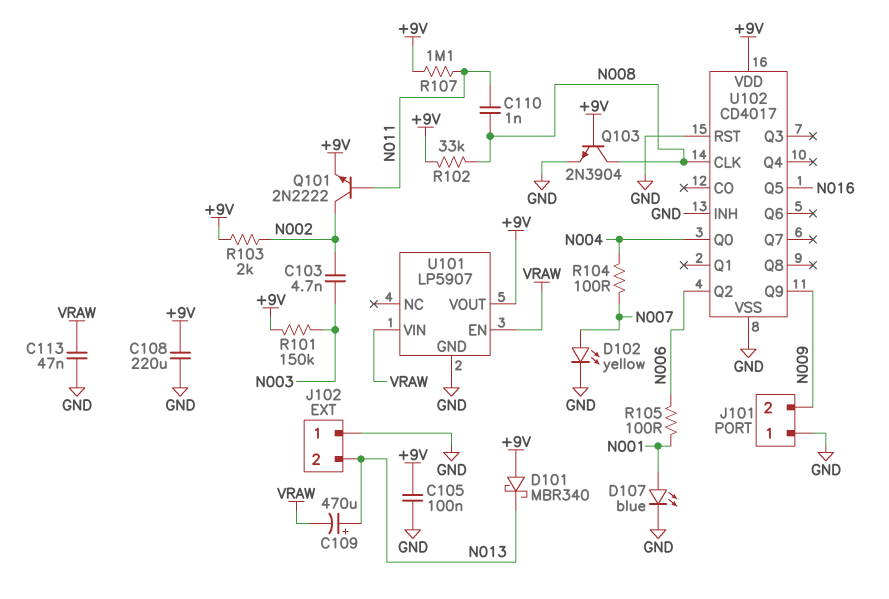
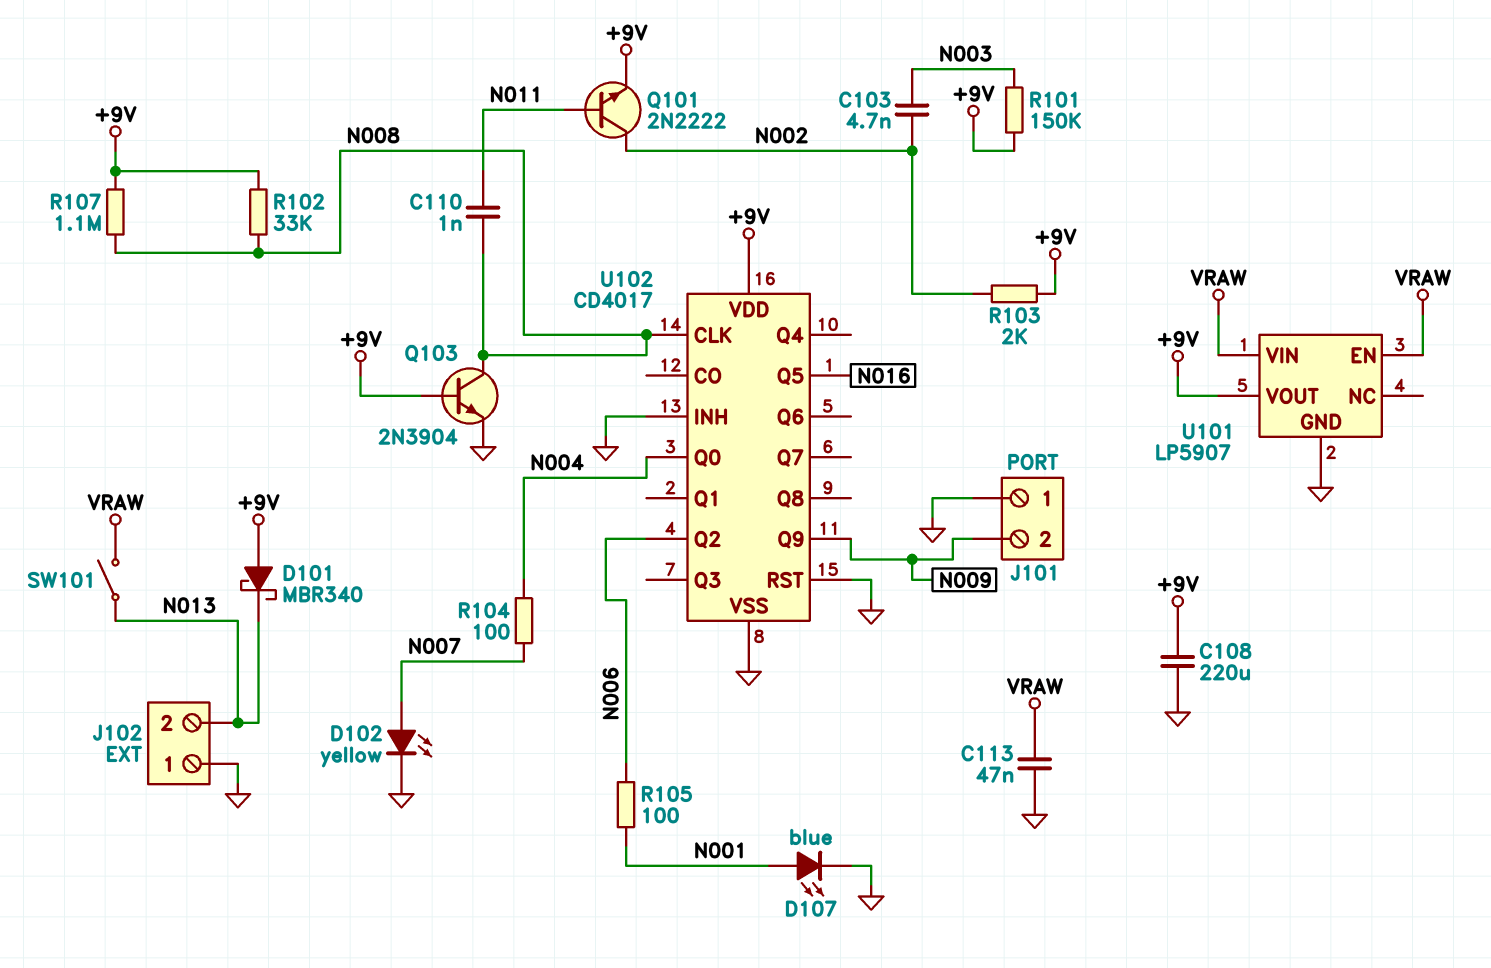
C105: 100nF (+9V, GND) -> none
C109: 470uF (plus N013, minus VRAW) -> none
R107: 1.1M (+9V, N011) -> 1.1M (+9V, N008)
SW101: none -> switch (N013, VRAW)

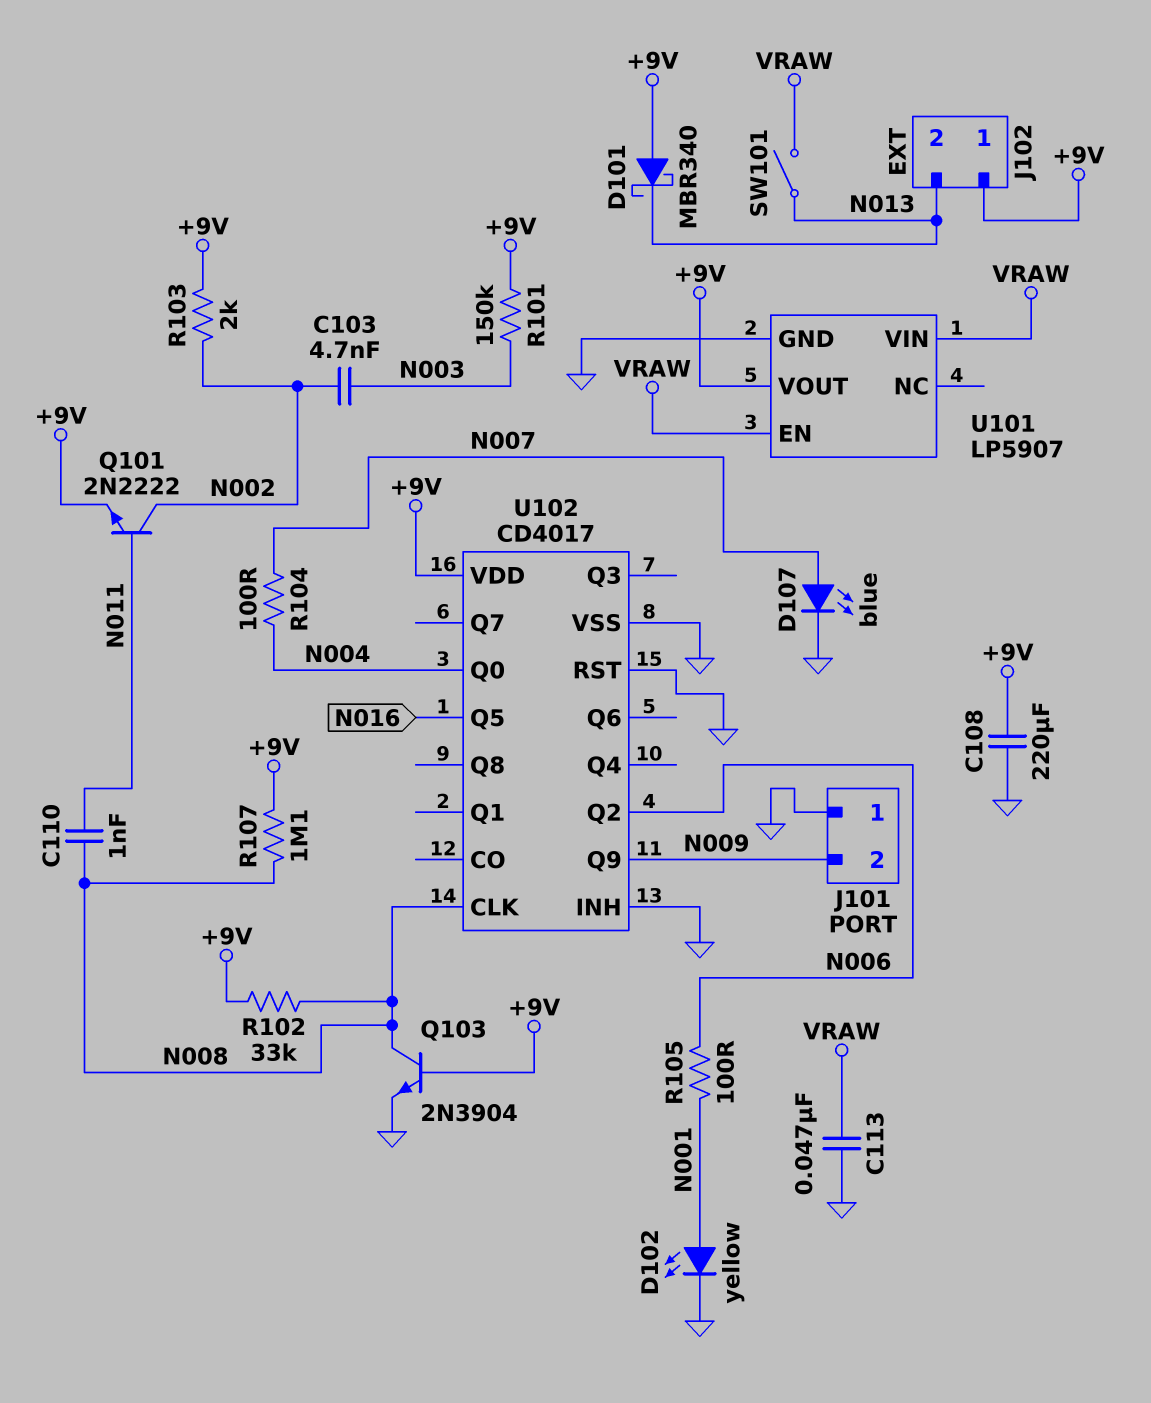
D102: LED yellow (A N007, K GND) -> LED yellow (A N001, K GND)
D107: LED blue (A N001, K GND) -> LED blue (A N007, K GND)
J102 pin 1: GND -> +9V

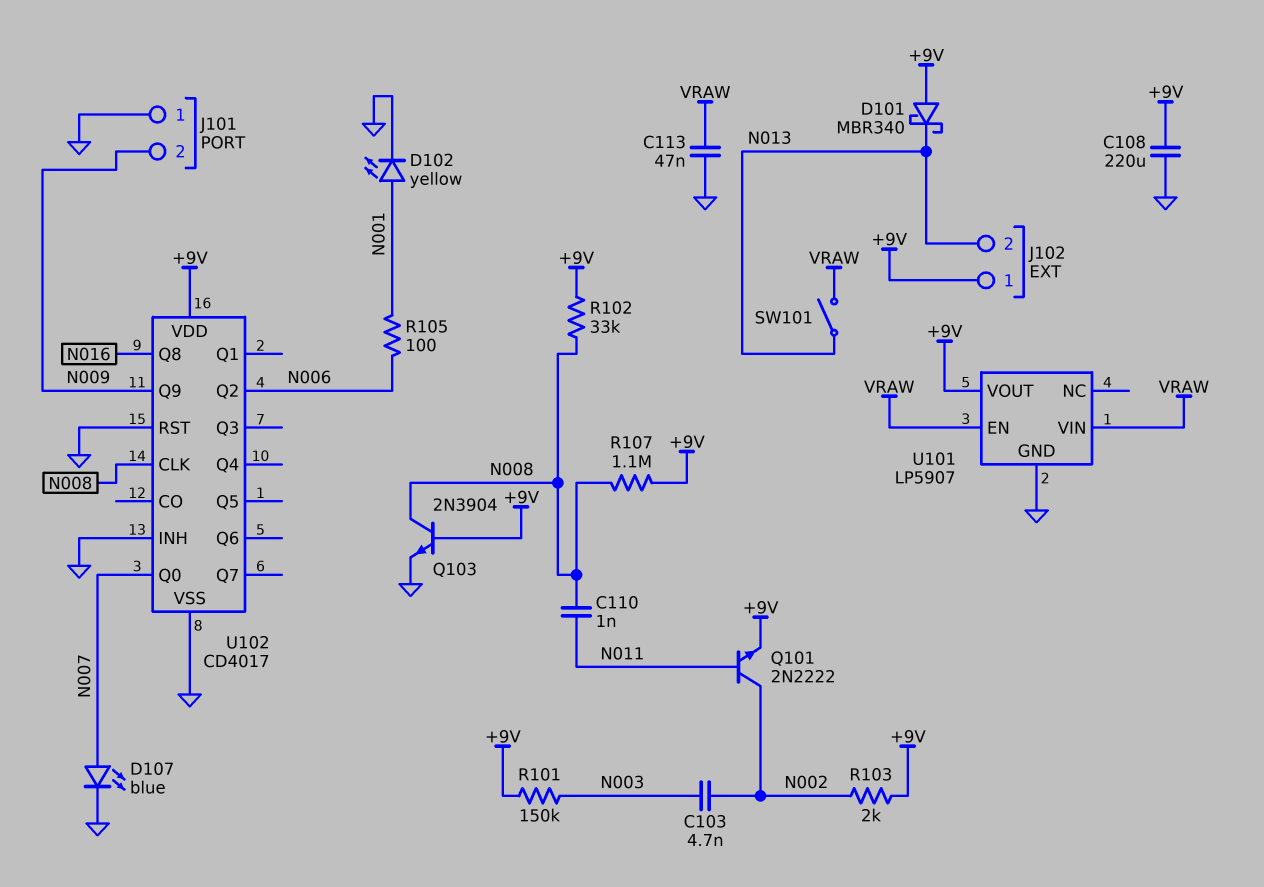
R104: 100 (N004, N007) -> none
U102 pin Q0: N004 -> N007
U102 pin Q5: N016 -> none
U102 pin Q8: none -> N016

